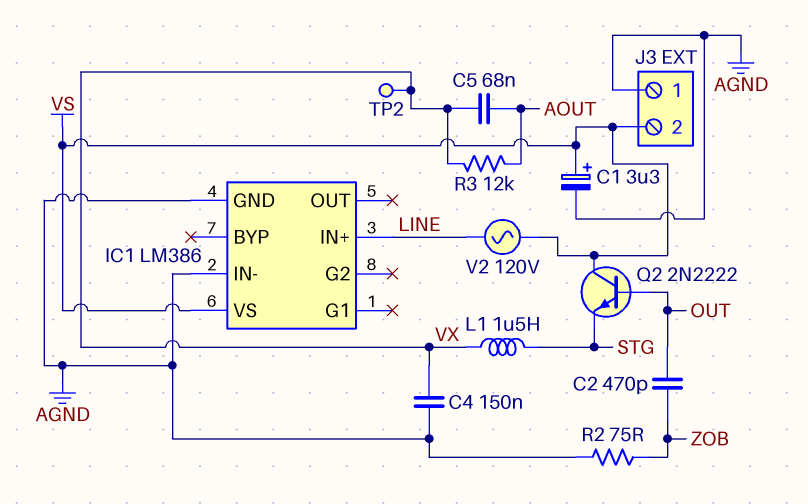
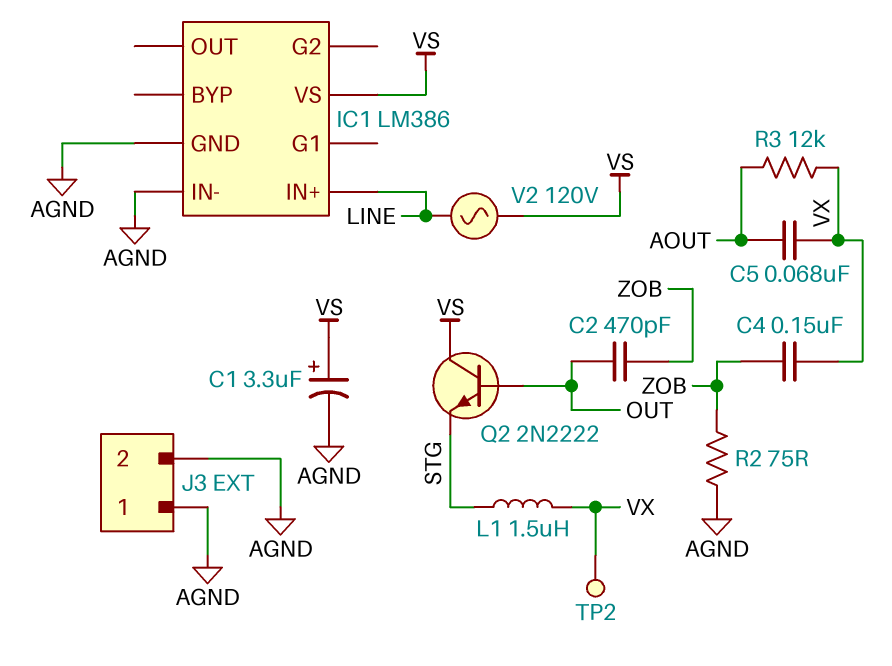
C4: 150nF (AGND, VX) -> 150nF (VX, ZOB)
J3 pin 2: VS -> AGND

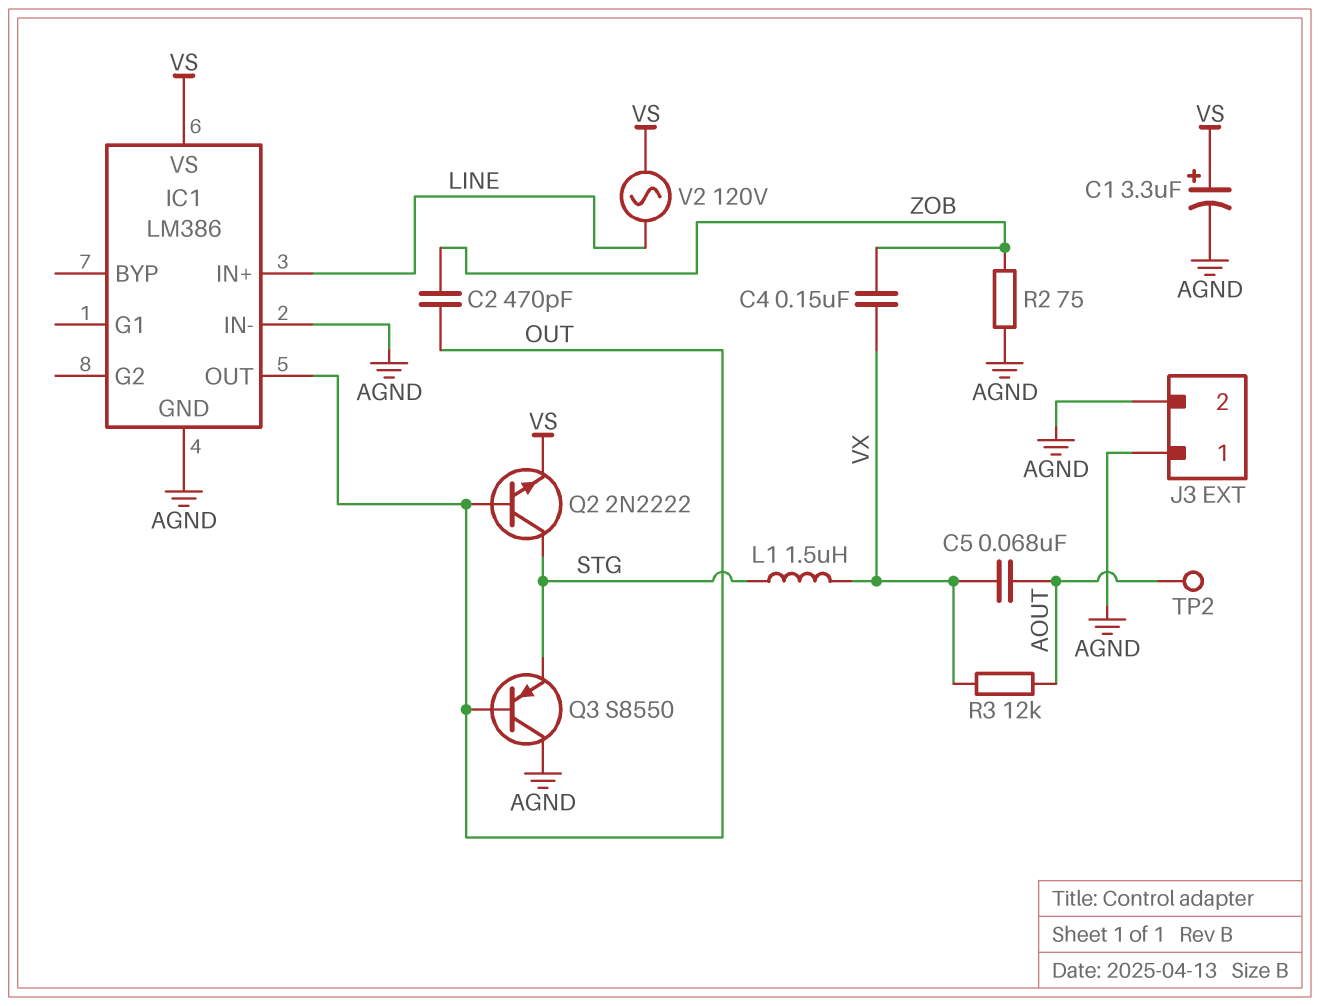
IC1 pin OUT: none -> OUT
Q2: NPN 2N2222 (B OUT, C VS, E STG) -> NPN 2N2222 (B OUT, C STG, E VS)
Q3: none -> PNP S8550 (B OUT, C AGND, E STG)
TP2: test point (VX) -> test point (AOUT)

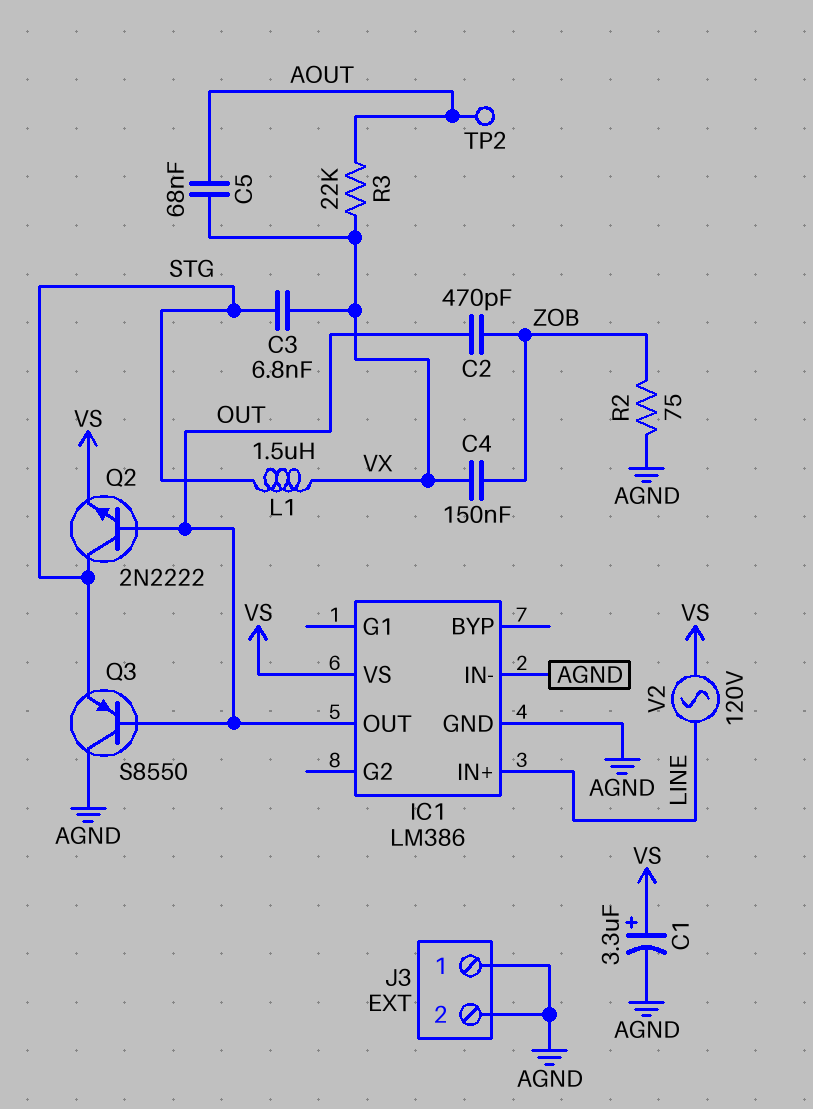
C3: none -> 6.8nF (STG, VX)
R3: 12k (AOUT, VX) -> 22k (AOUT, VX)

